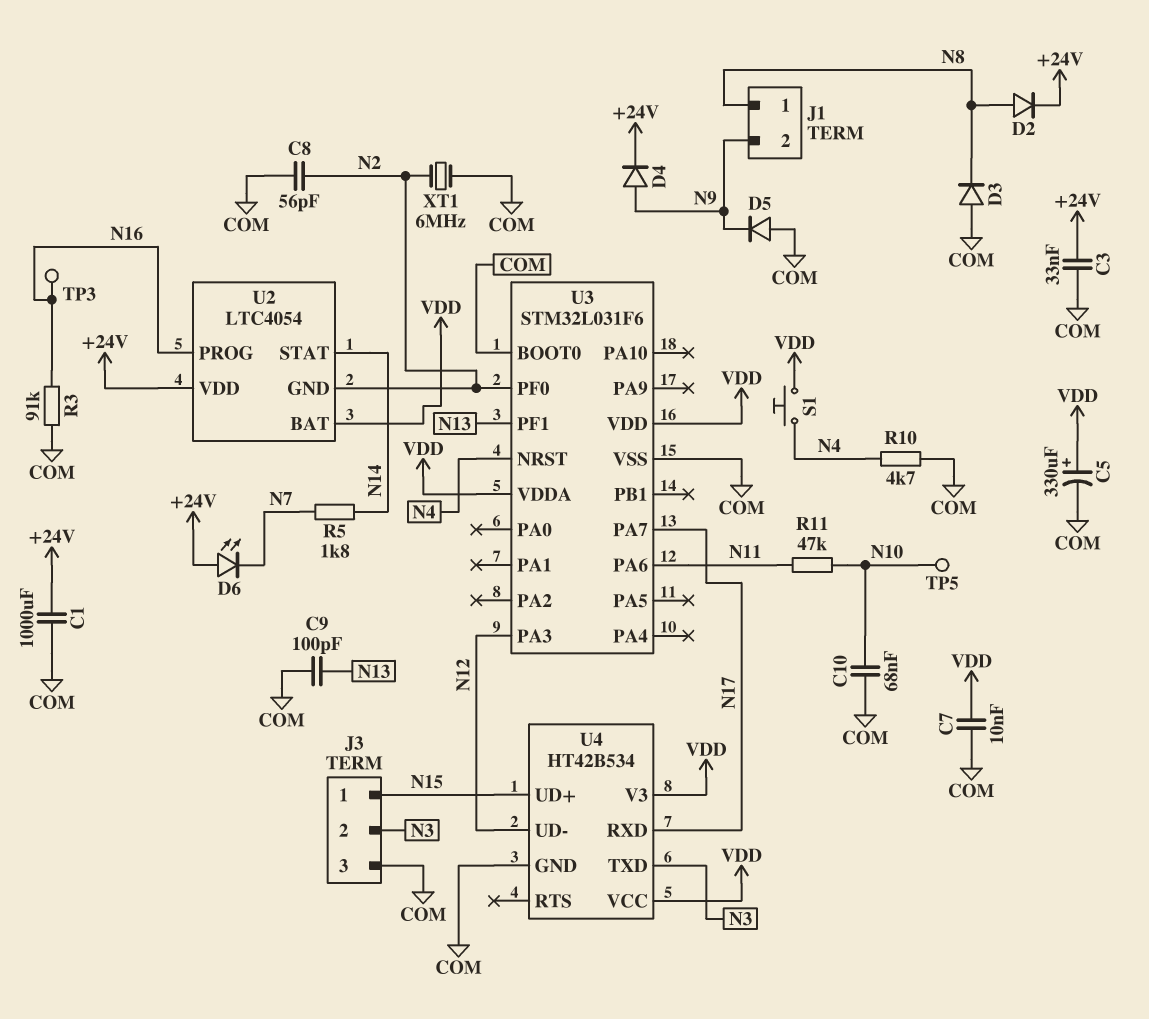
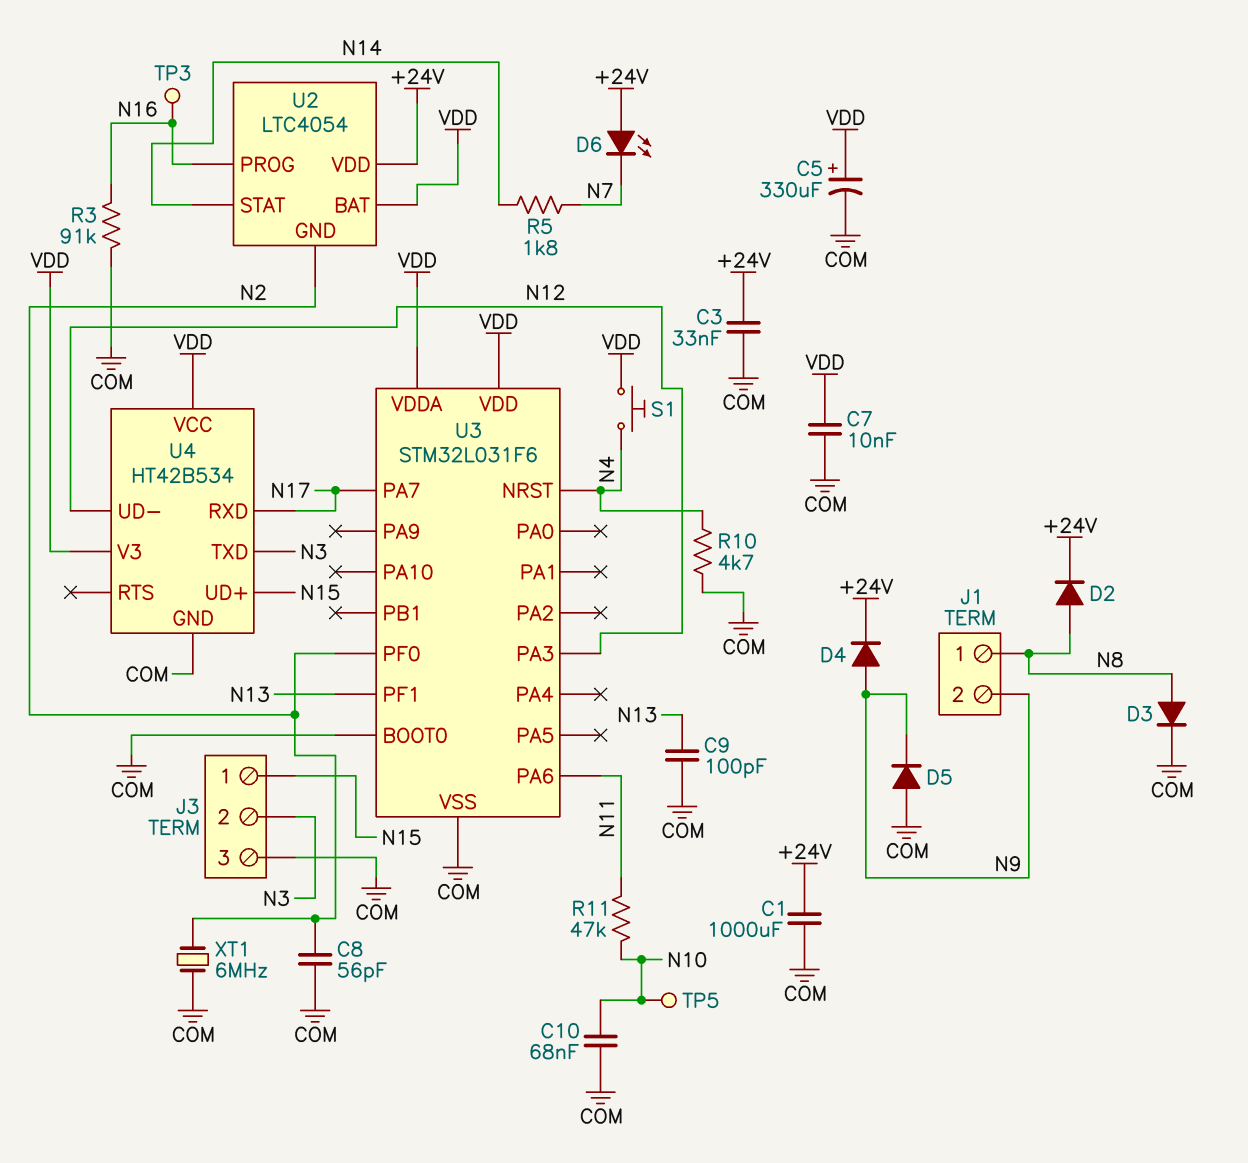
D3: diode (A COM, K N8) -> diode (A N8, K COM)

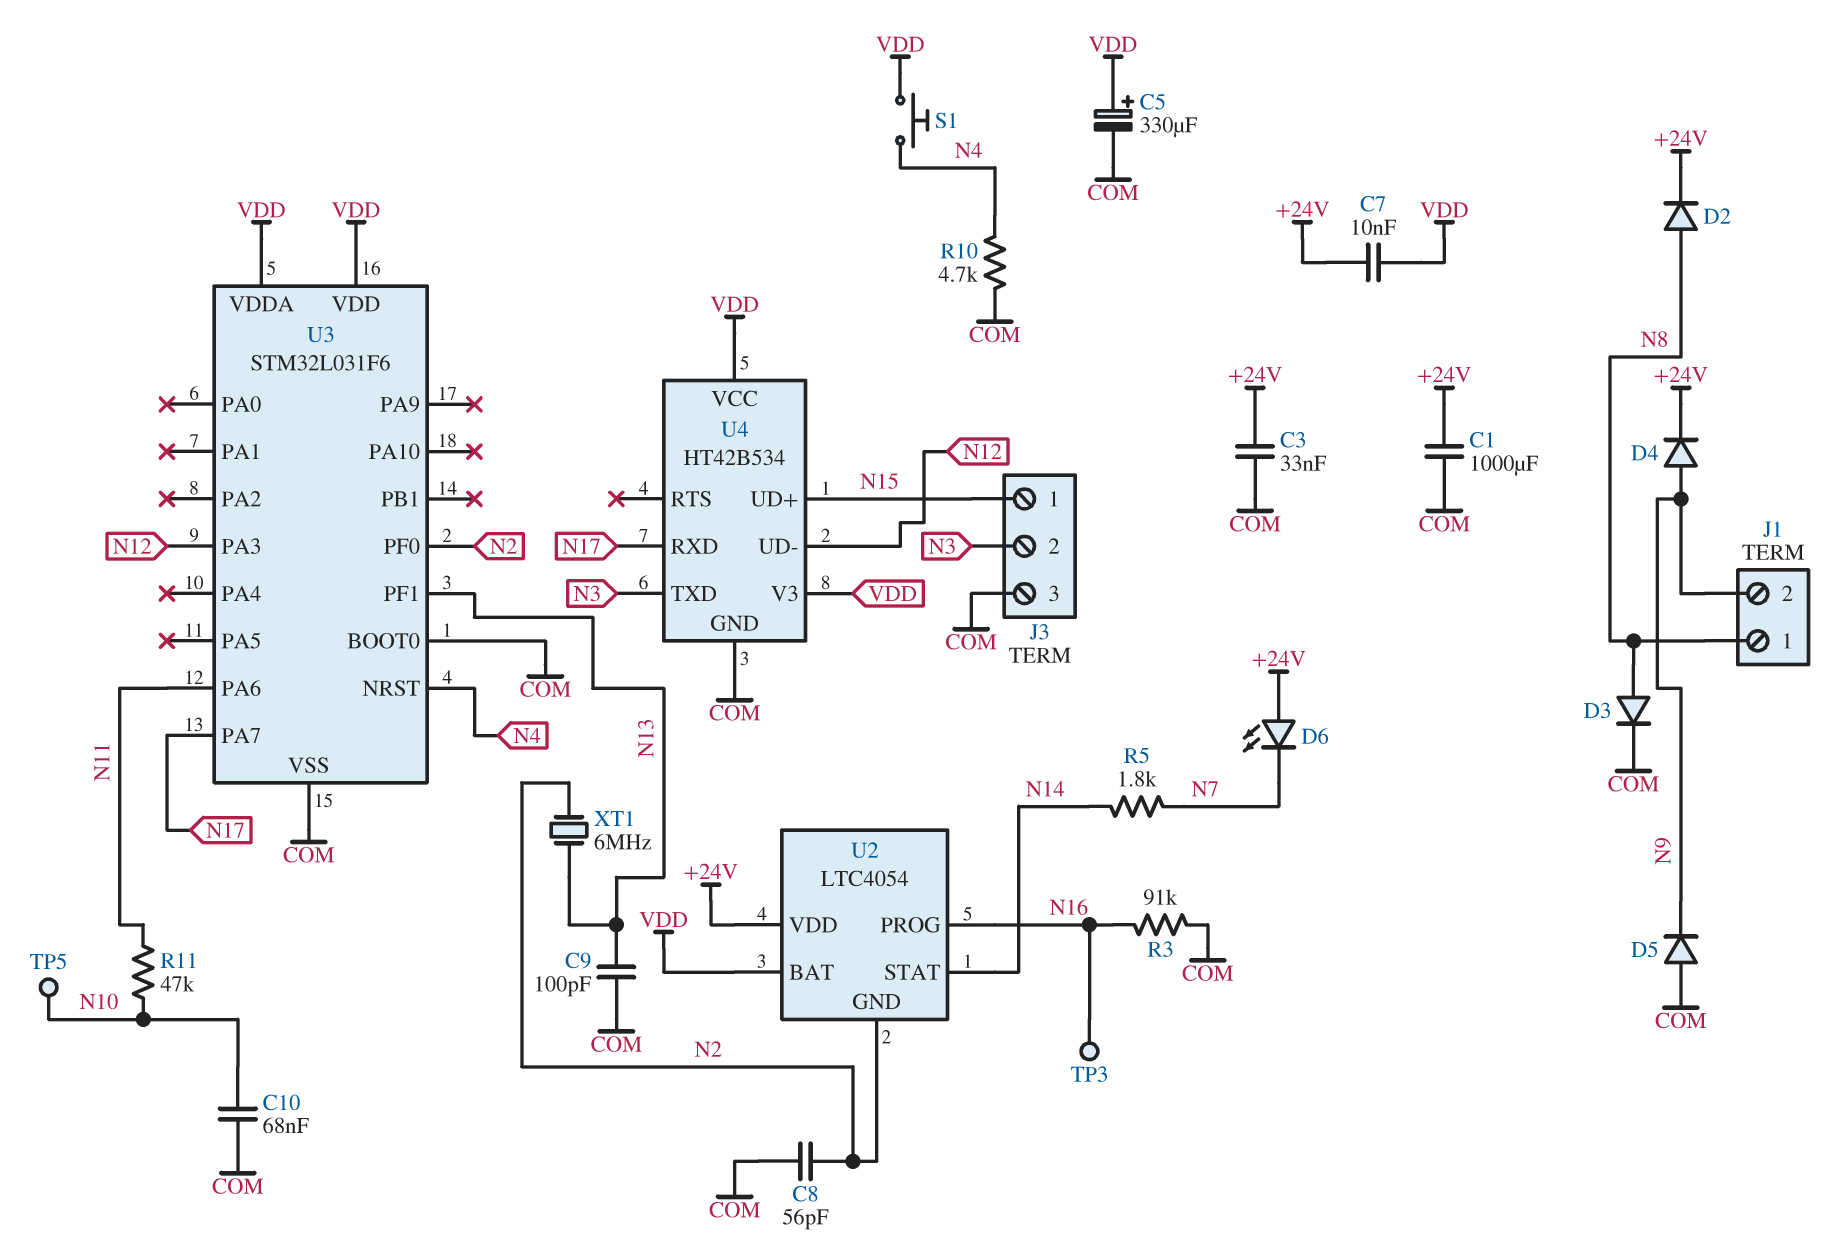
C7: 10nF (COM, VDD) -> 10nF (+24V, VDD)
XT1: 6MHz (COM, N2) -> 6MHz (N2, N13)

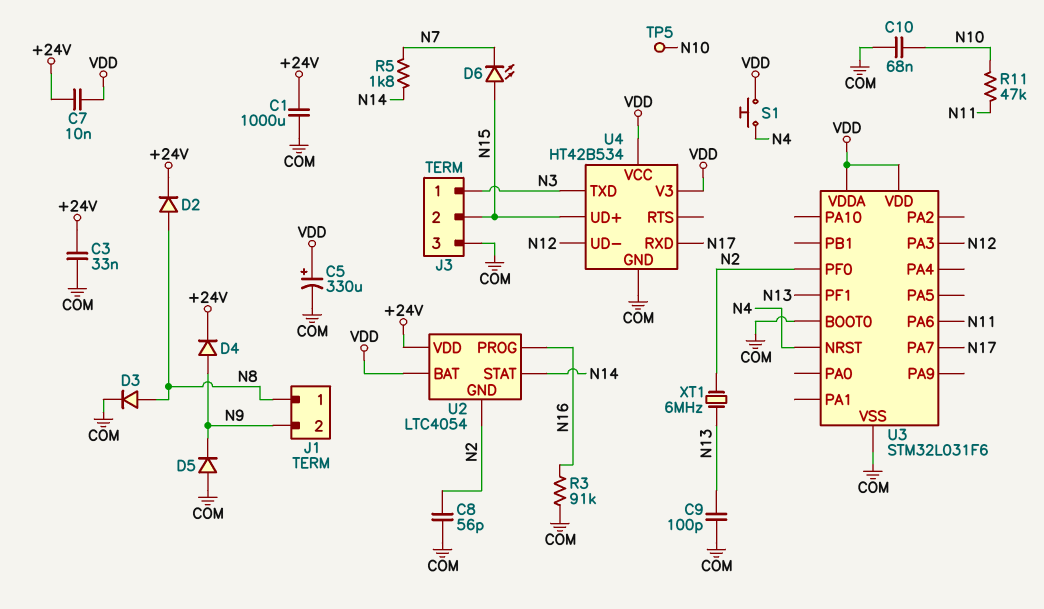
D6: LED (A +24V, K N7) -> LED (A N15, K N7)
J3 pin 1: N15 -> N3
J3 pin 2: N3 -> N15
R10: 4.7k (COM, N4) -> none
TP3: test point (N16) -> none

